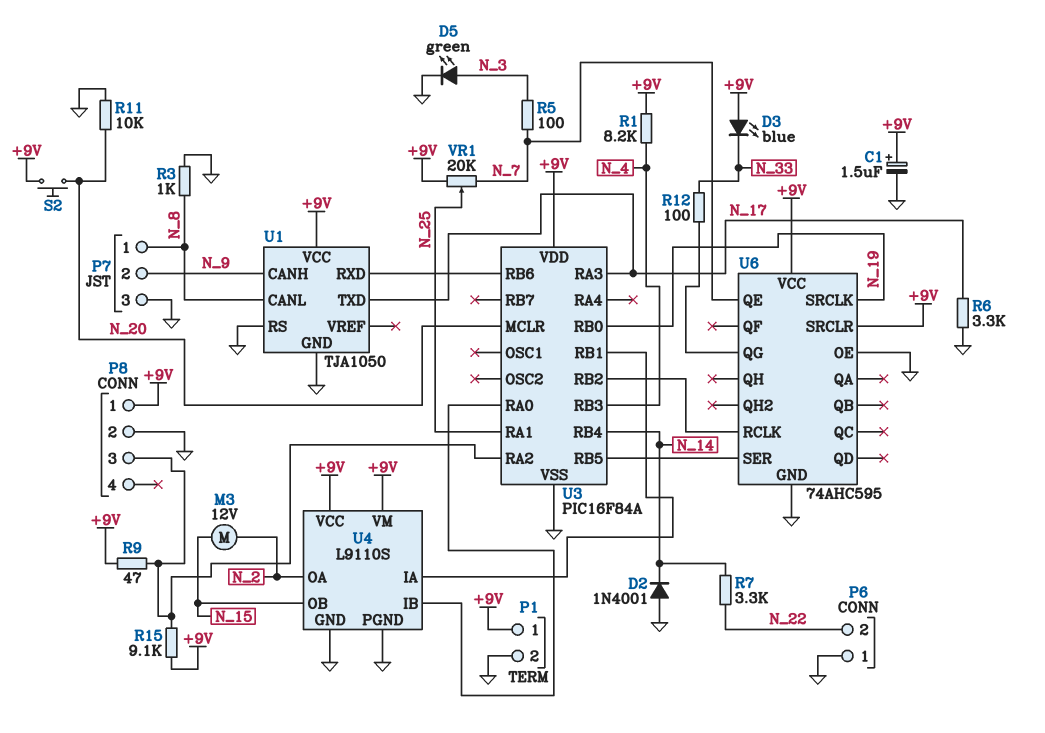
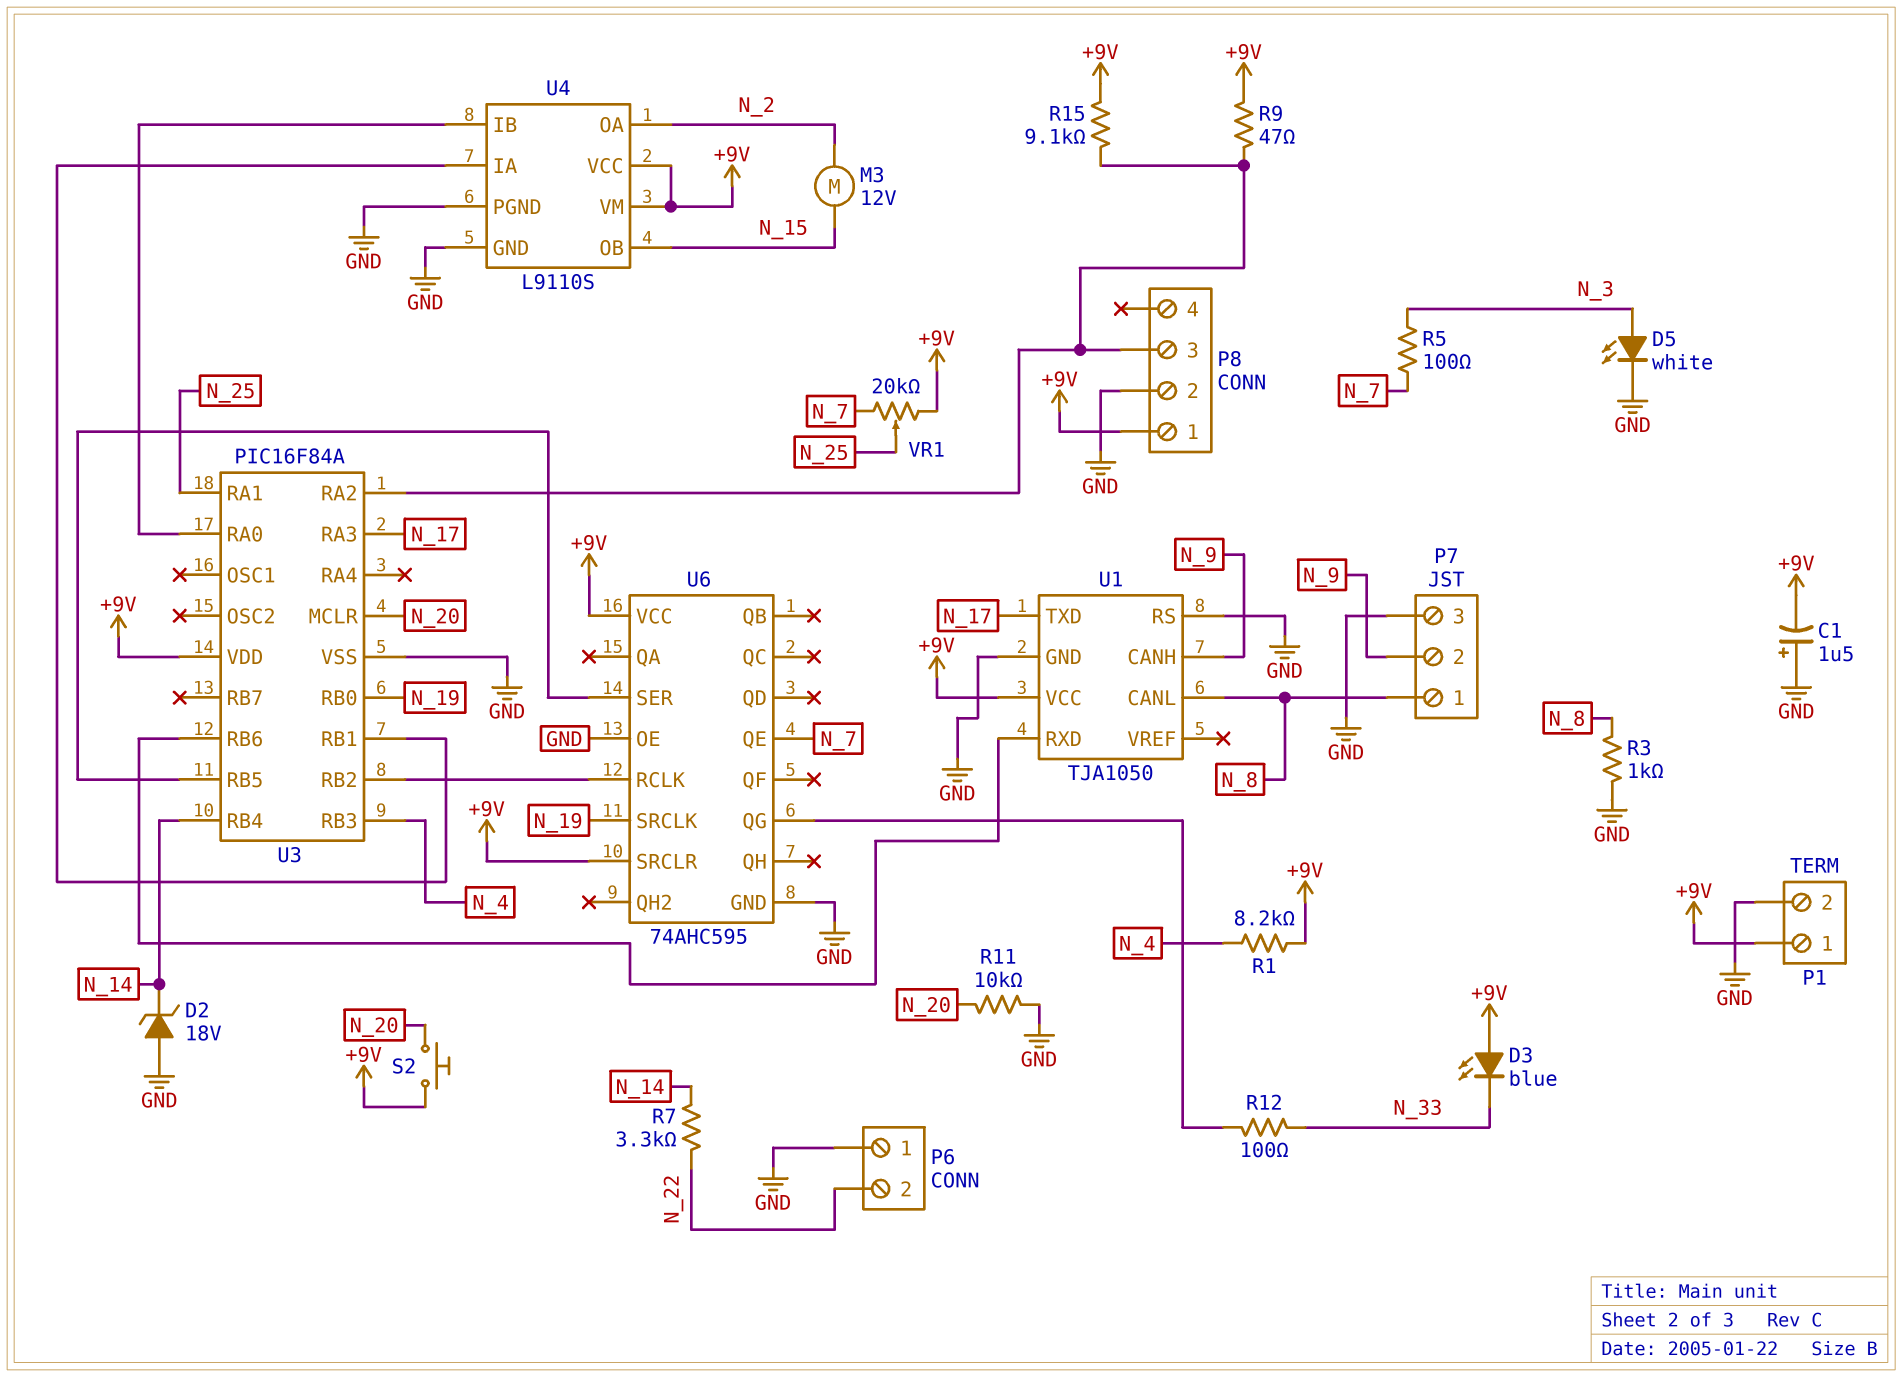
C1: 1.5uF (plus +9V, minus GND) -> 1.5uF (plus GND, minus +9V)
D2: diode 1N4001 (A GND, K N_14) -> zener 18V (A GND, K N_14)
D5: LED green (A N_3, K GND) -> LED white (A N_3, K GND)
R6: 3.3k (GND, N_17) -> none

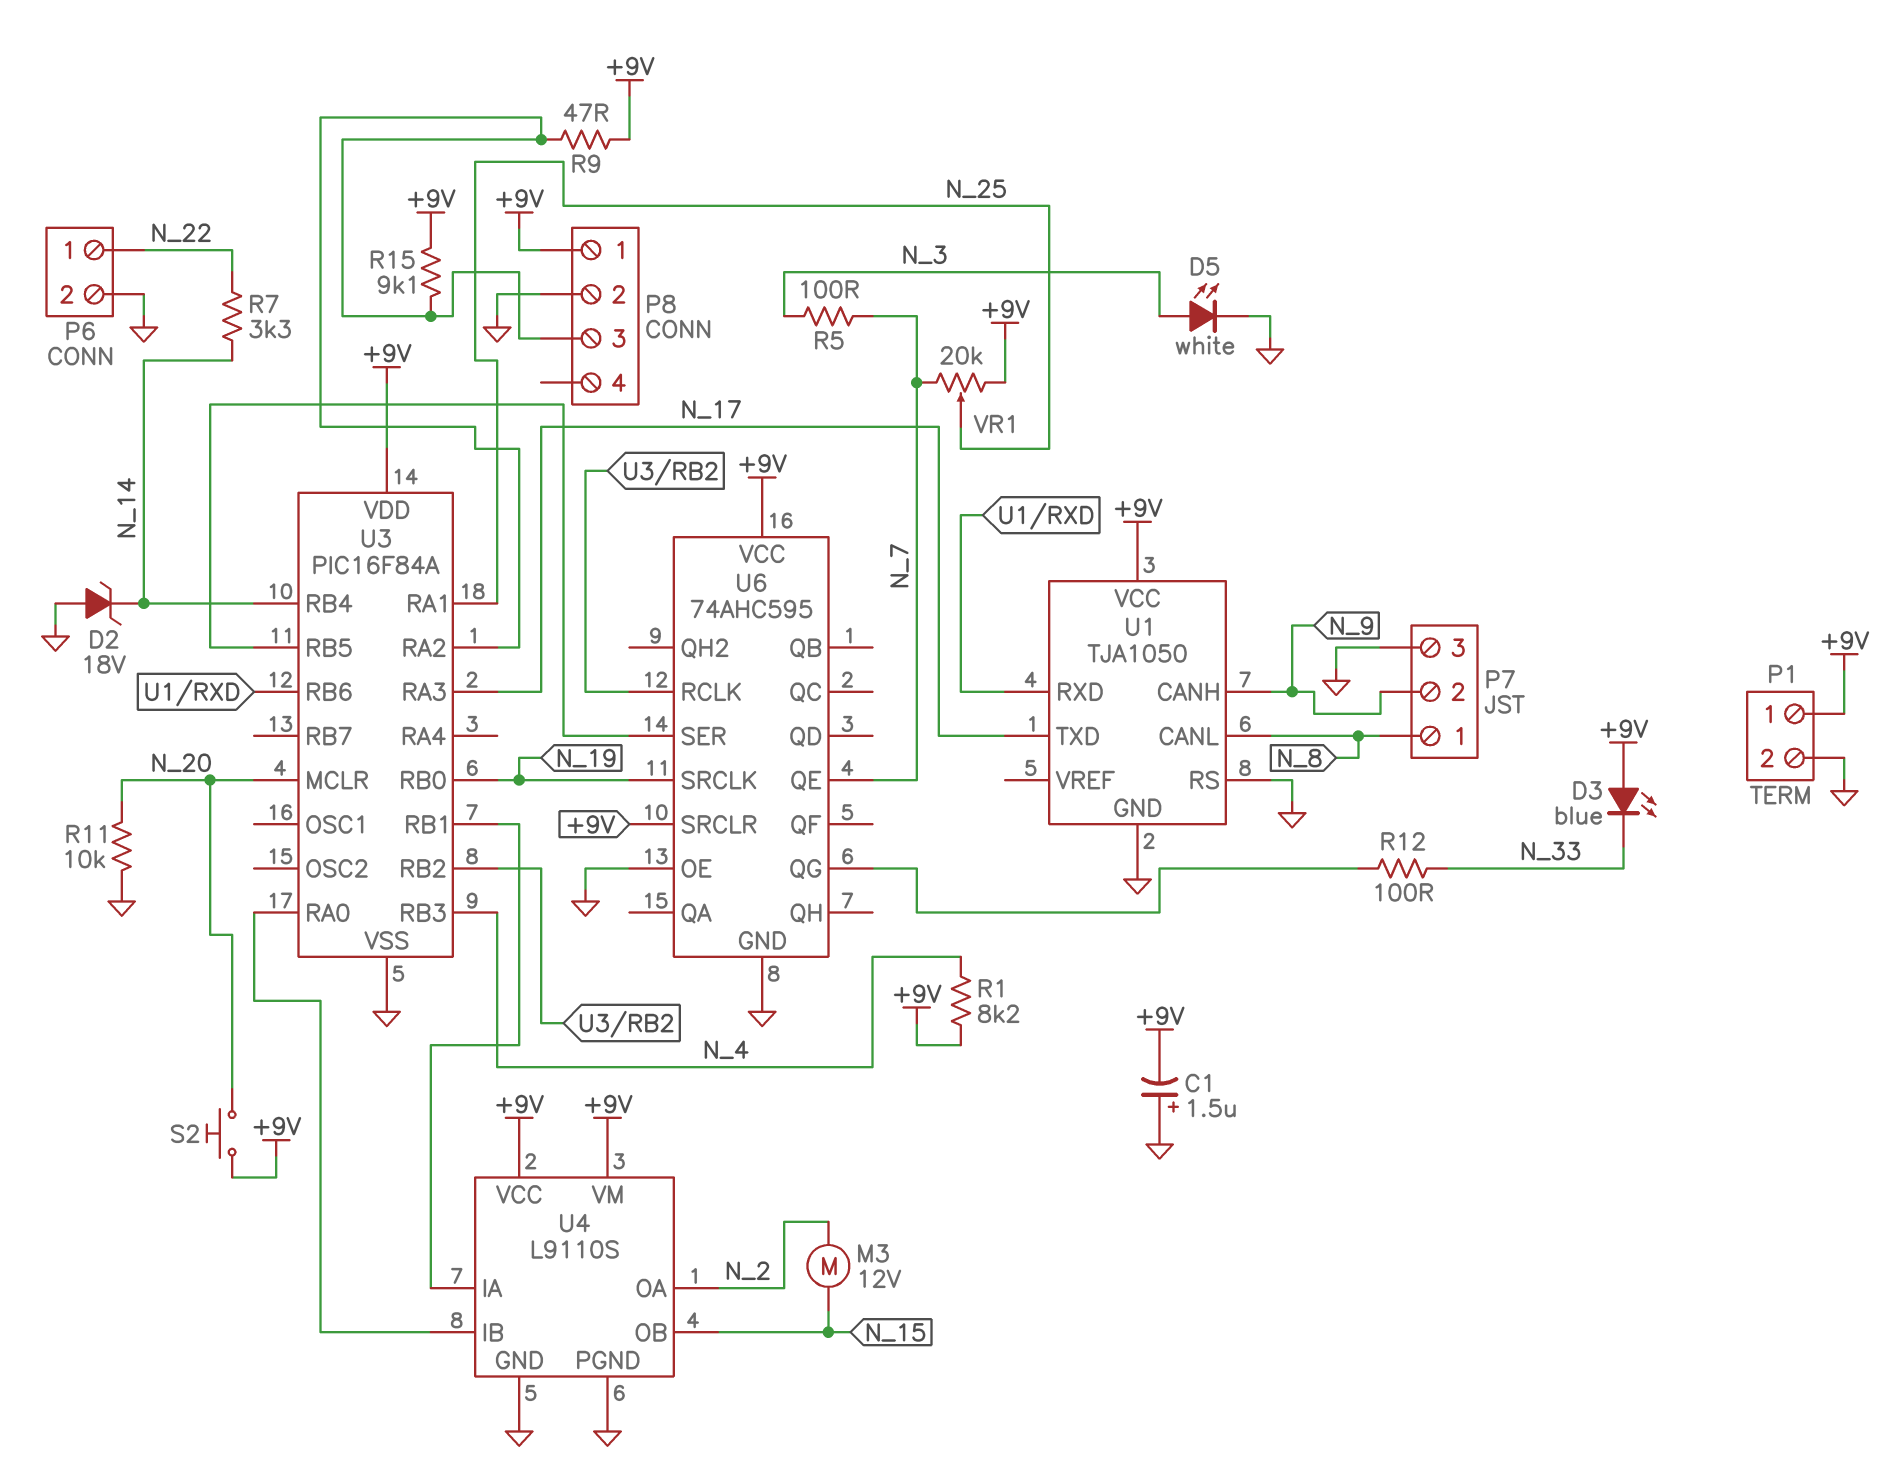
P6 pin 1: GND -> N_22
P6 pin 2: N_22 -> GND
R3: 1k (GND, N_8) -> none

